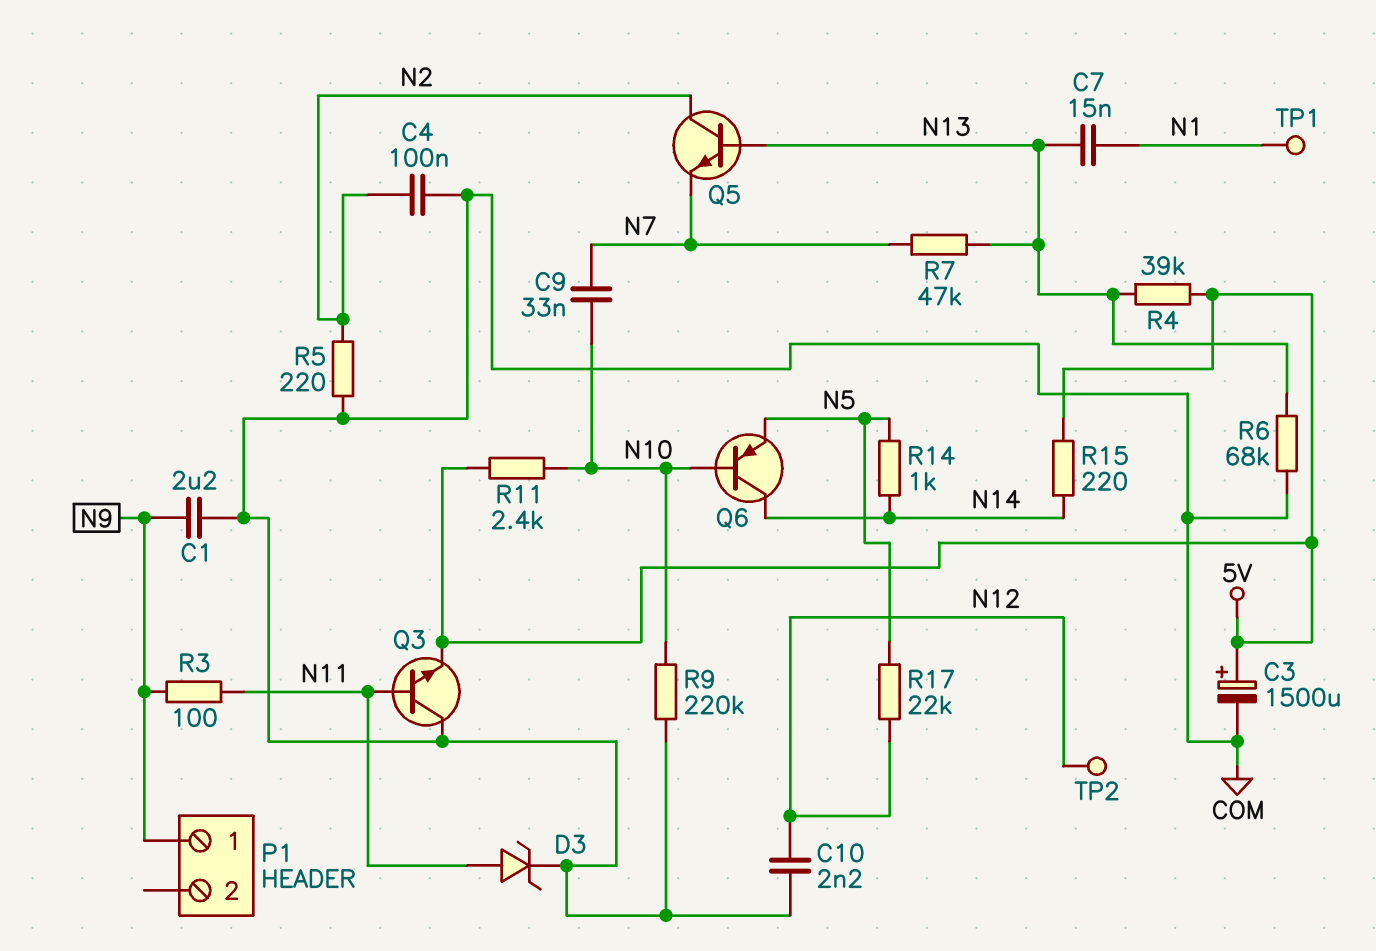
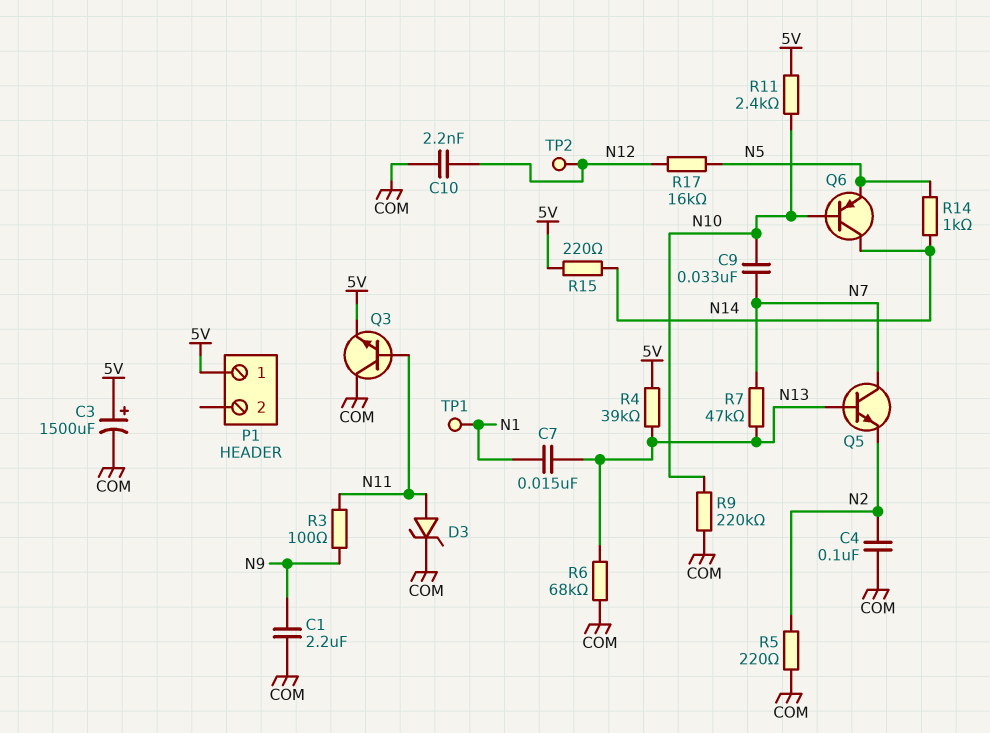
P1 pin 1: N9 -> 5V
Q5: NPN (B N13, C N2, E N7) -> NPN (B N13, C N7, E N2)
R17: 22k (N5, N12) -> 16k (N5, N12)

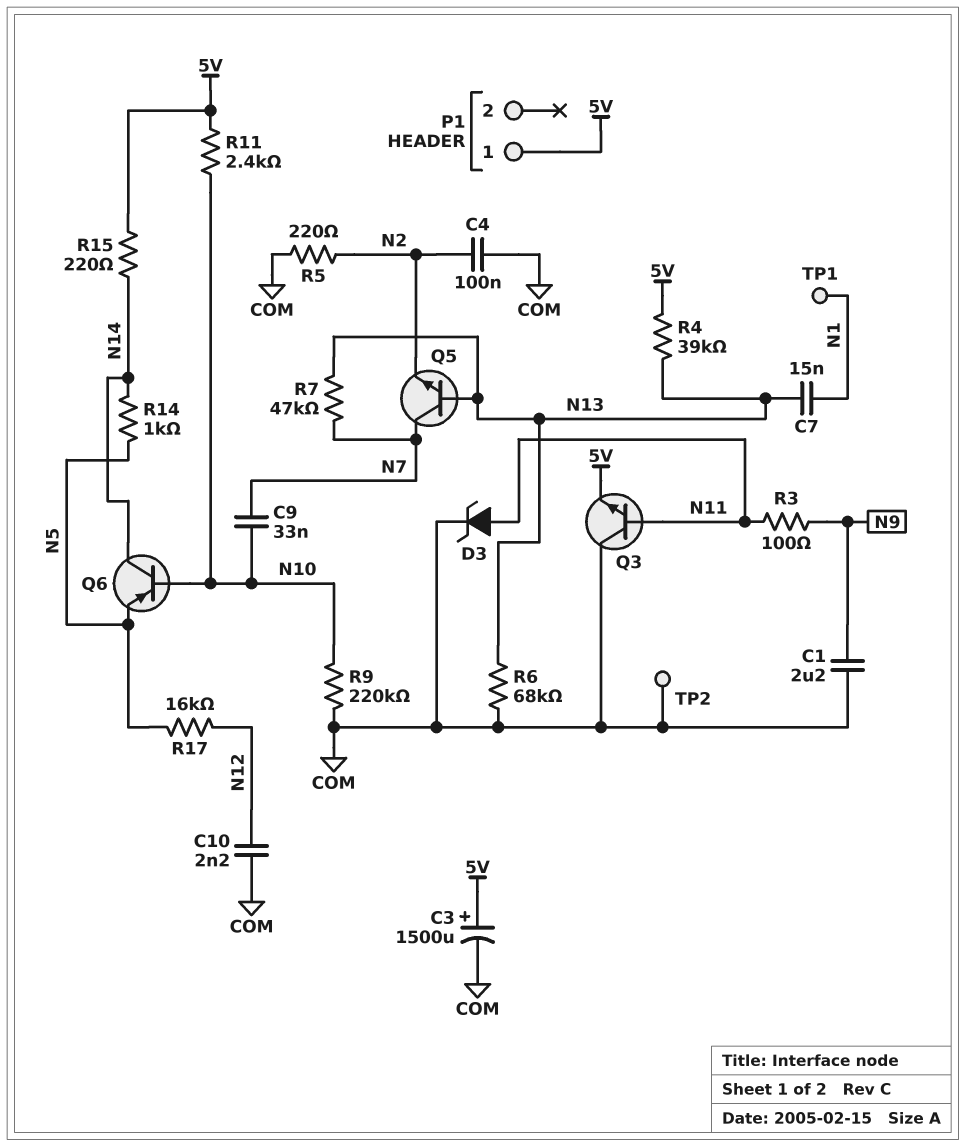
TP2: test point (N12) -> test point (COM)

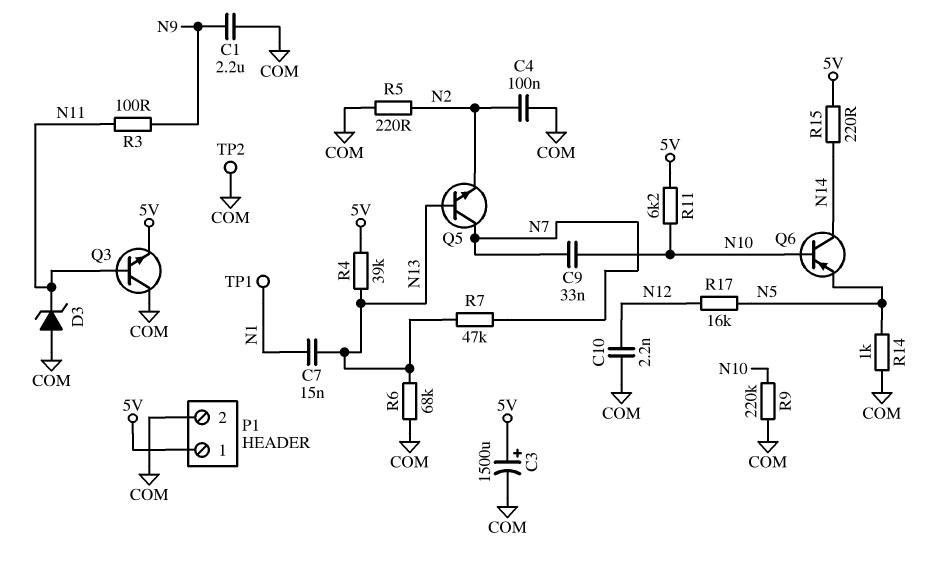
D3: zener (A N11, K COM) -> zener (A COM, K N11)
P1 pin 2: none -> COM
R11: 2.4k (5V, N10) -> 6.2k (5V, N10)
R14: 1k (N5, N14) -> 1k (COM, N5)

